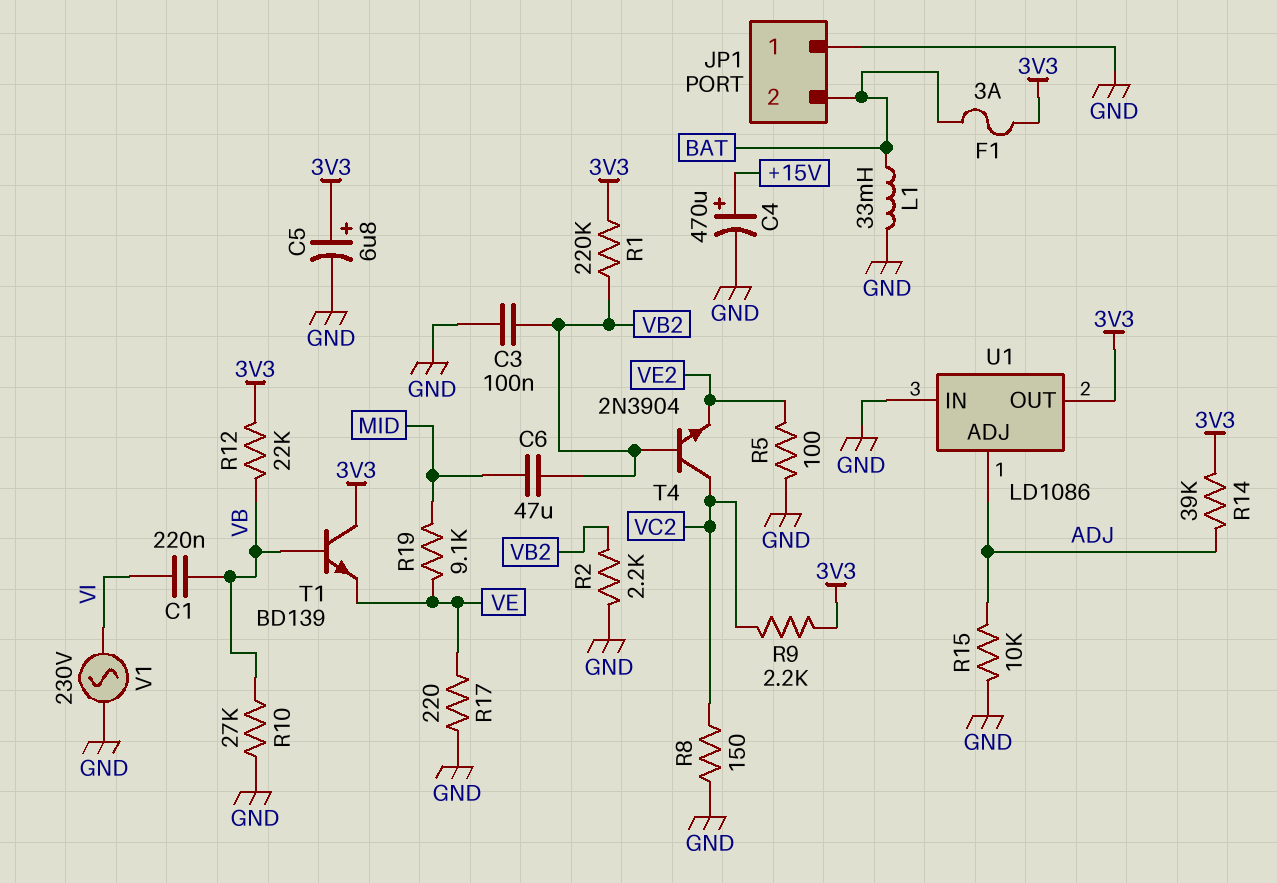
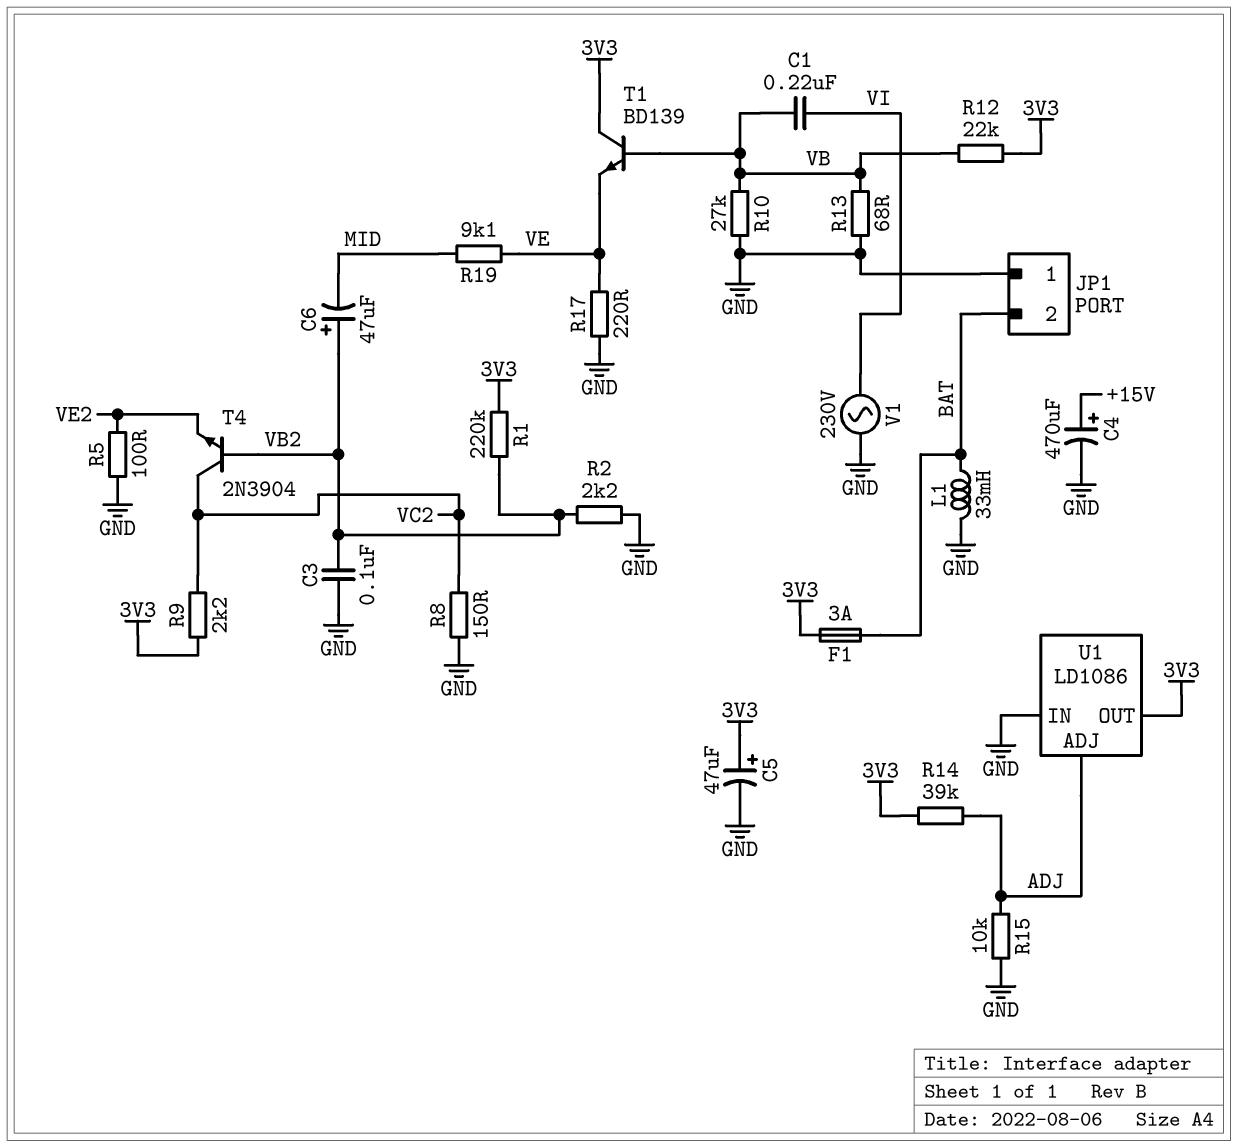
C5: 6.8uF (plus 3V3, minus GND) -> 47uF (plus 3V3, minus GND)
C6: 47uF (MID, VB2) -> 47uF (plus VB2, minus MID)
R13: none -> 68 (GND, VB)

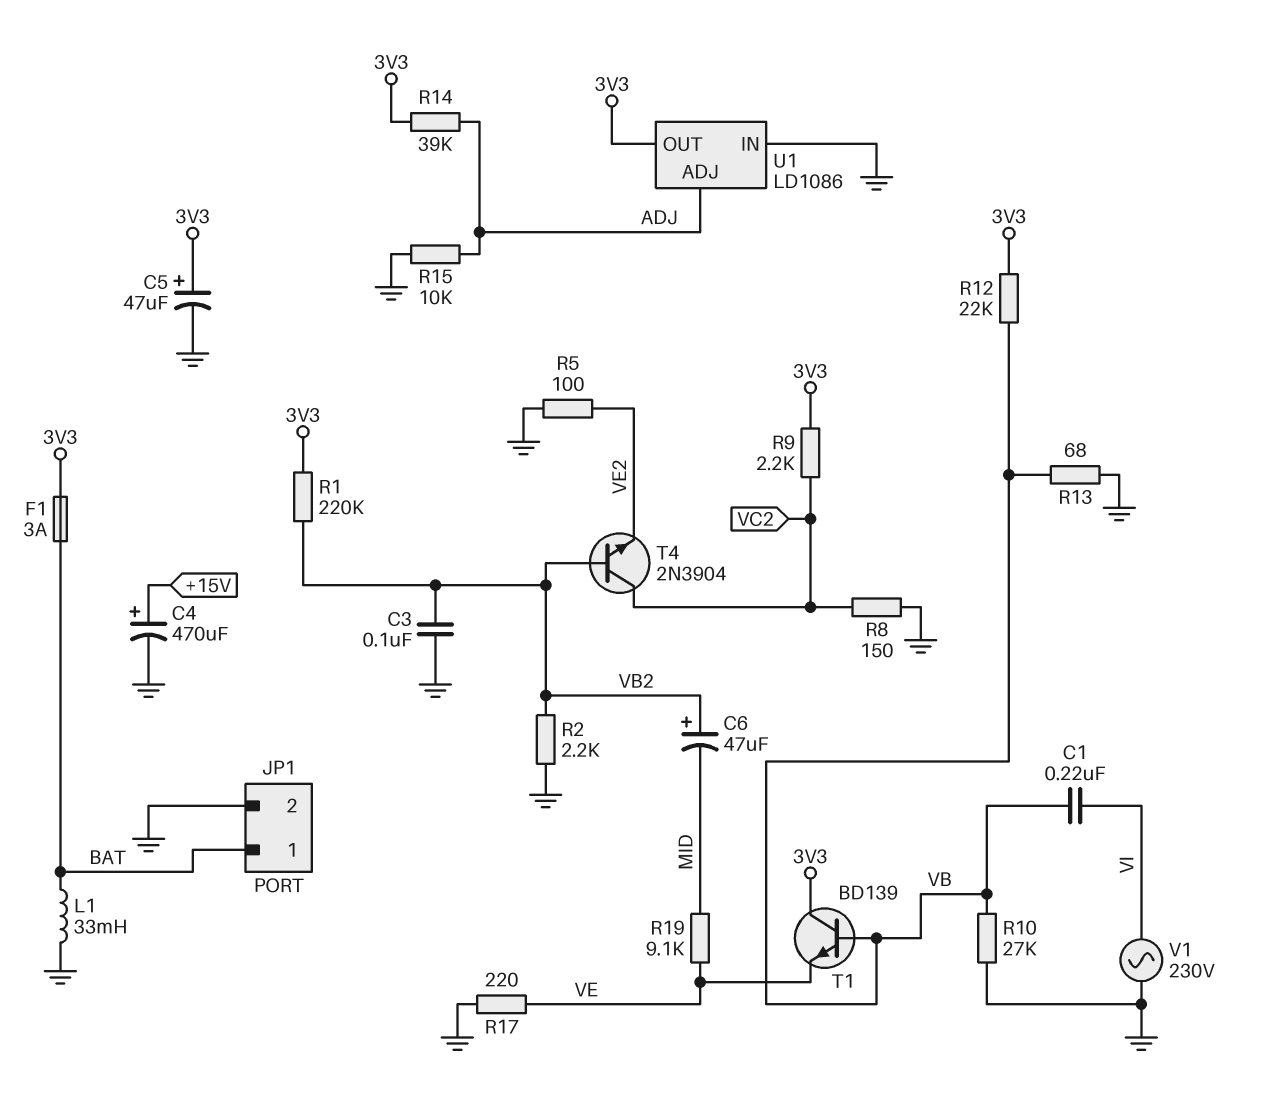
JP1 pin 1: GND -> BAT
JP1 pin 2: BAT -> GND

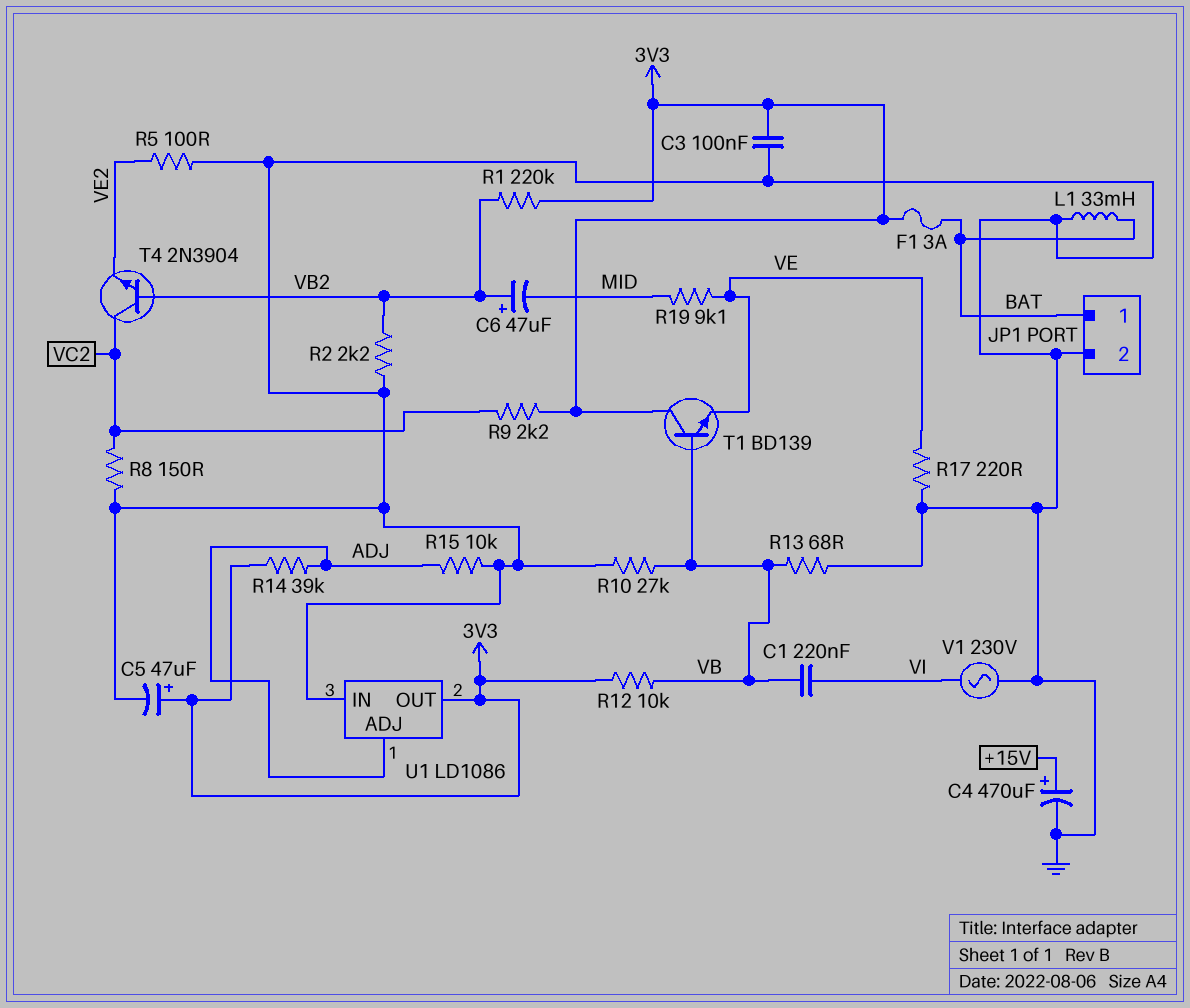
C3: 100nF (GND, VB2) -> 100nF (3V3, GND)
R12: 22k (3V3, VB) -> 10k (3V3, VB)

